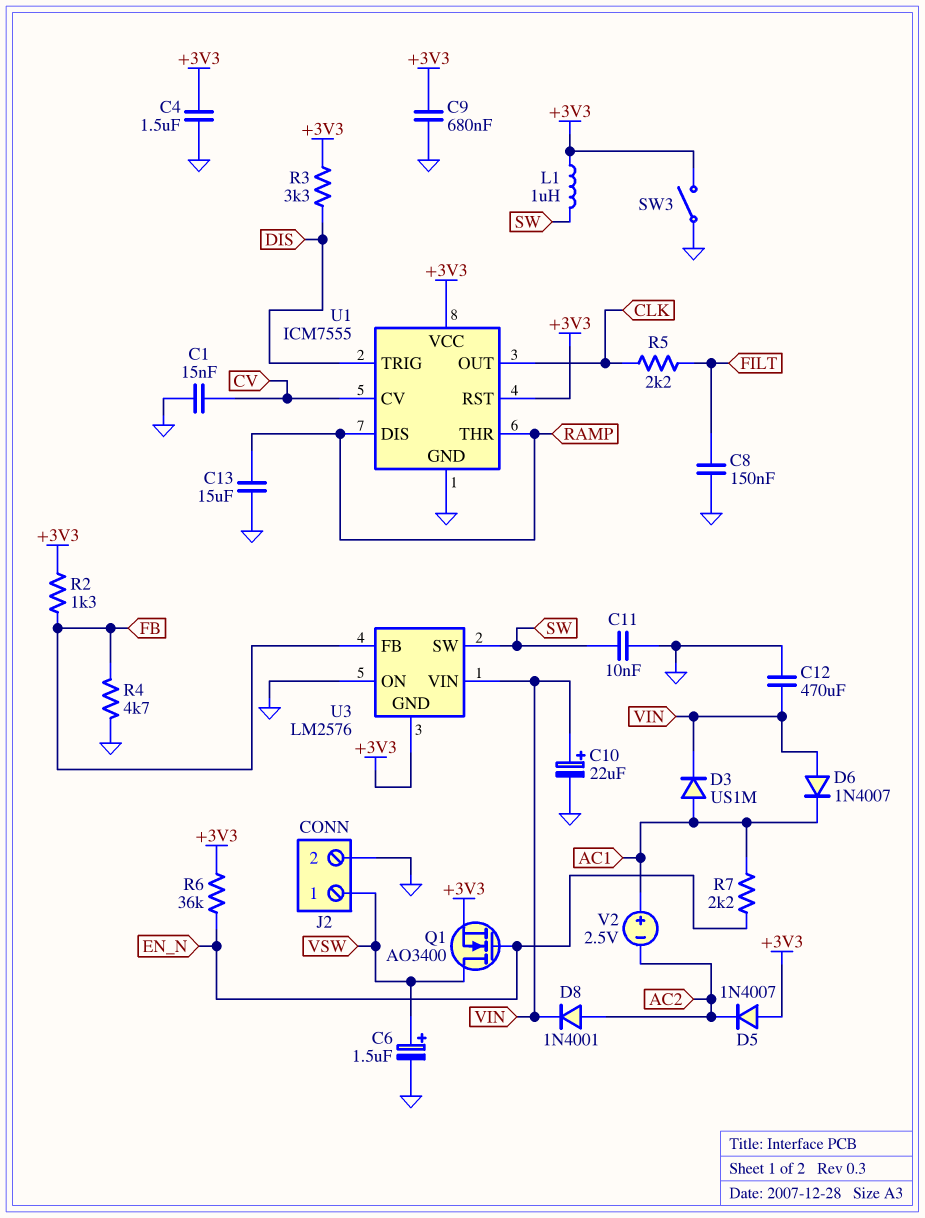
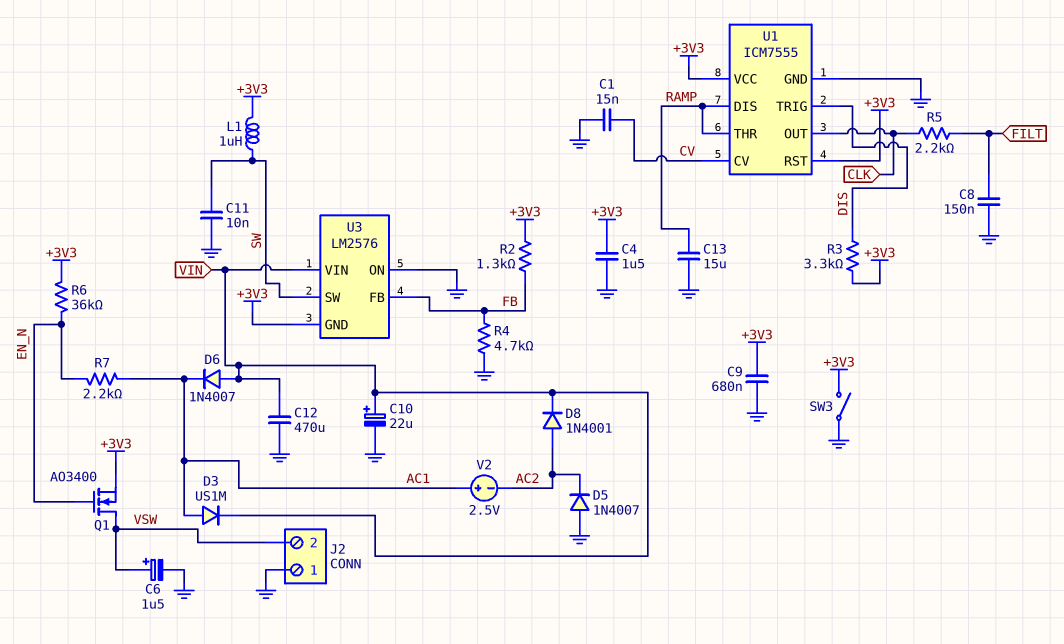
D5: diode 1N4007 (A +3V3, K AC2) -> diode 1N4007 (A GND, K AC2)
J2 pin 1: VSW -> GND
J2 pin 2: GND -> VSW

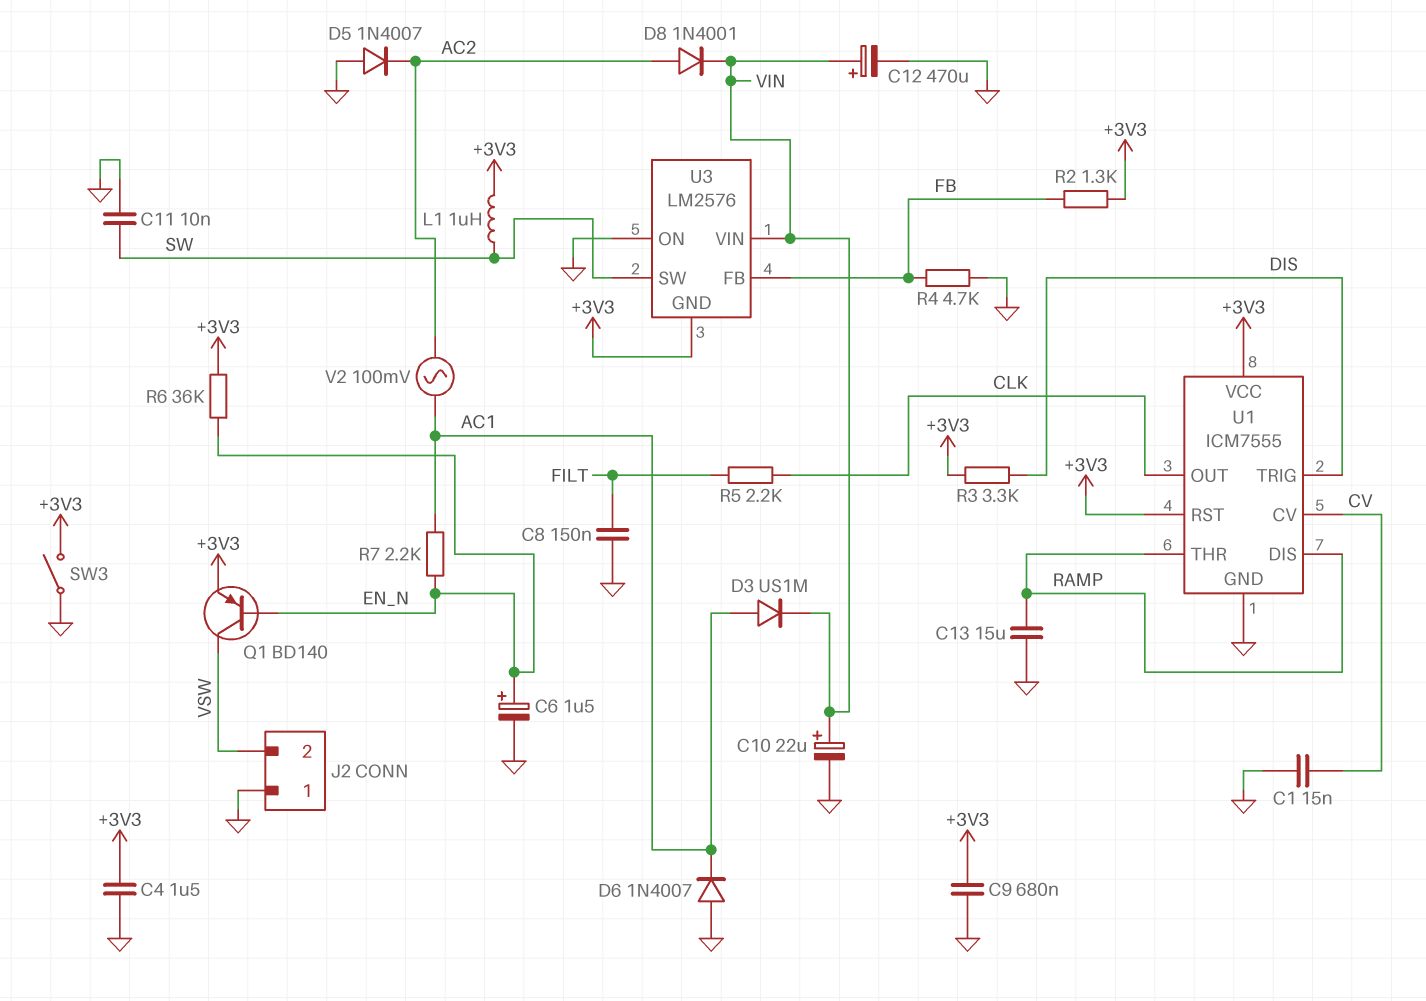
C6: 1.5uF (plus VSW, minus GND) -> 1.5uF (plus EN_N, minus GND)
C12: 470uF (GND, VIN) -> 470uF (plus VIN, minus GND)
D6: diode 1N4007 (A VIN, K AC1) -> diode 1N4007 (A GND, K AC1)
Q1: NMOS AO3400 (G EN_N, D VSW, S +3V3) -> PNP BD140 (B EN_N, C VSW, E +3V3)
V2: 2.5V (plus AC1, minus AC2) -> AC 100mV (AC1, AC2)

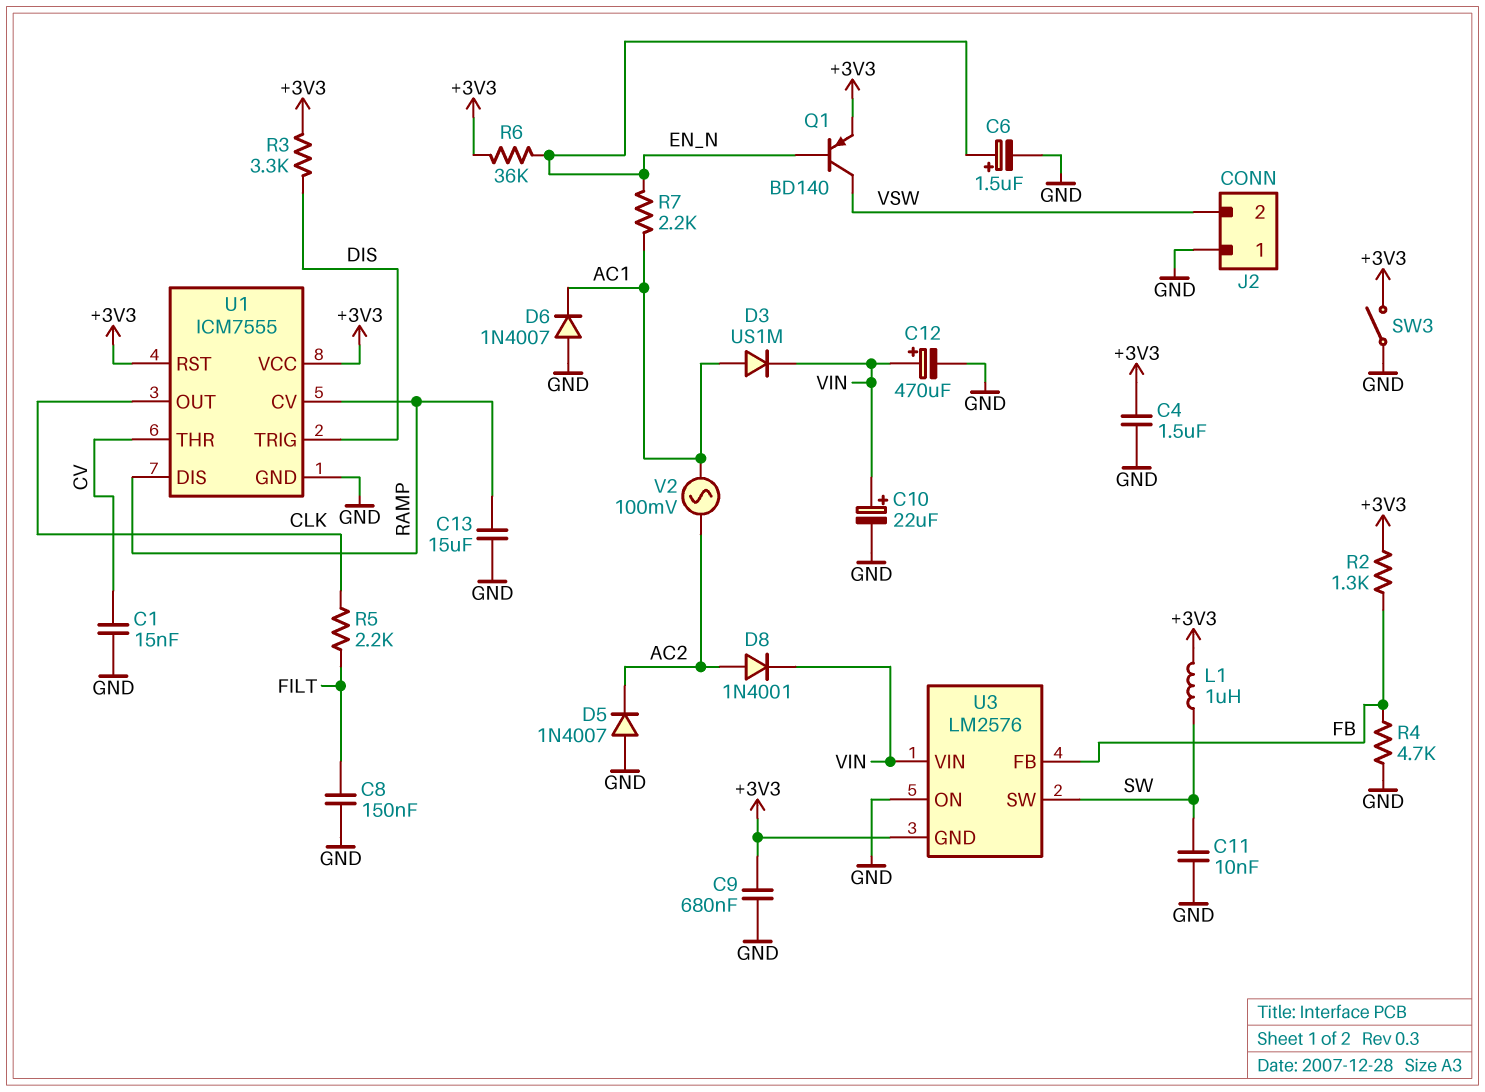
U1 pin CV: CV -> RAMP
U1 pin THR: RAMP -> CV

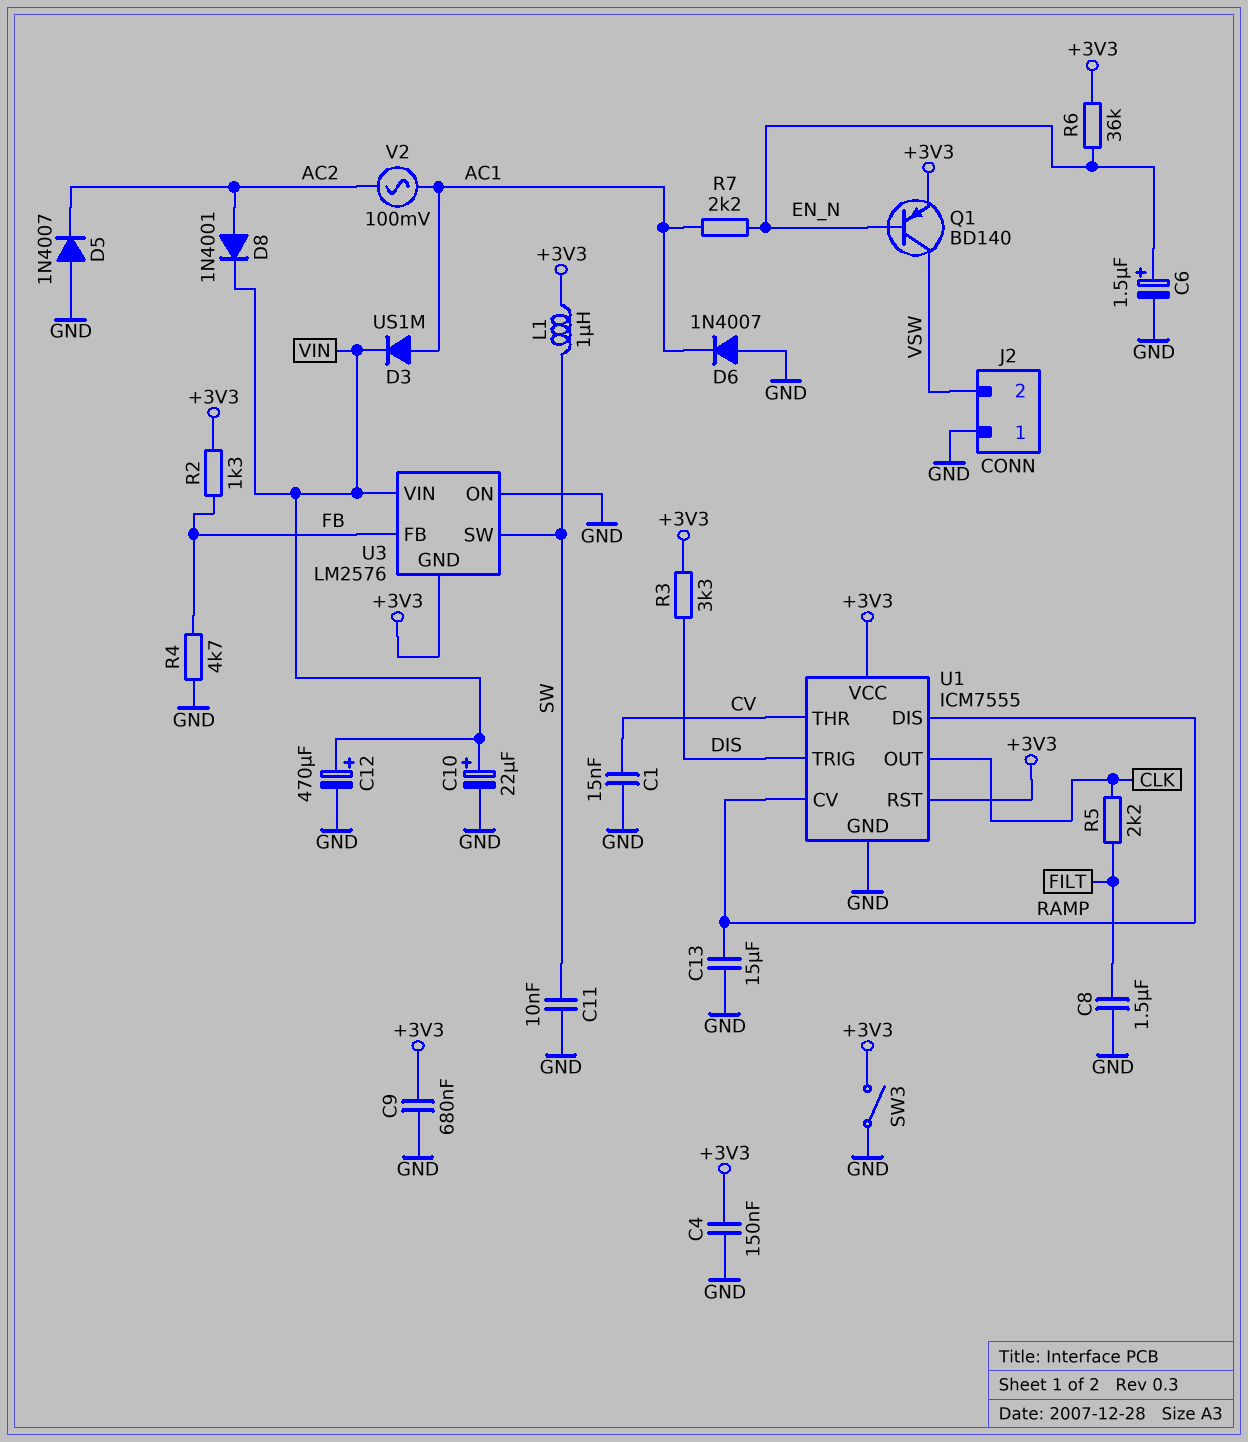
C4: 1.5uF (+3V3, GND) -> 150nF (+3V3, GND)
C8: 150nF (FILT, GND) -> 1.5uF (FILT, GND)

